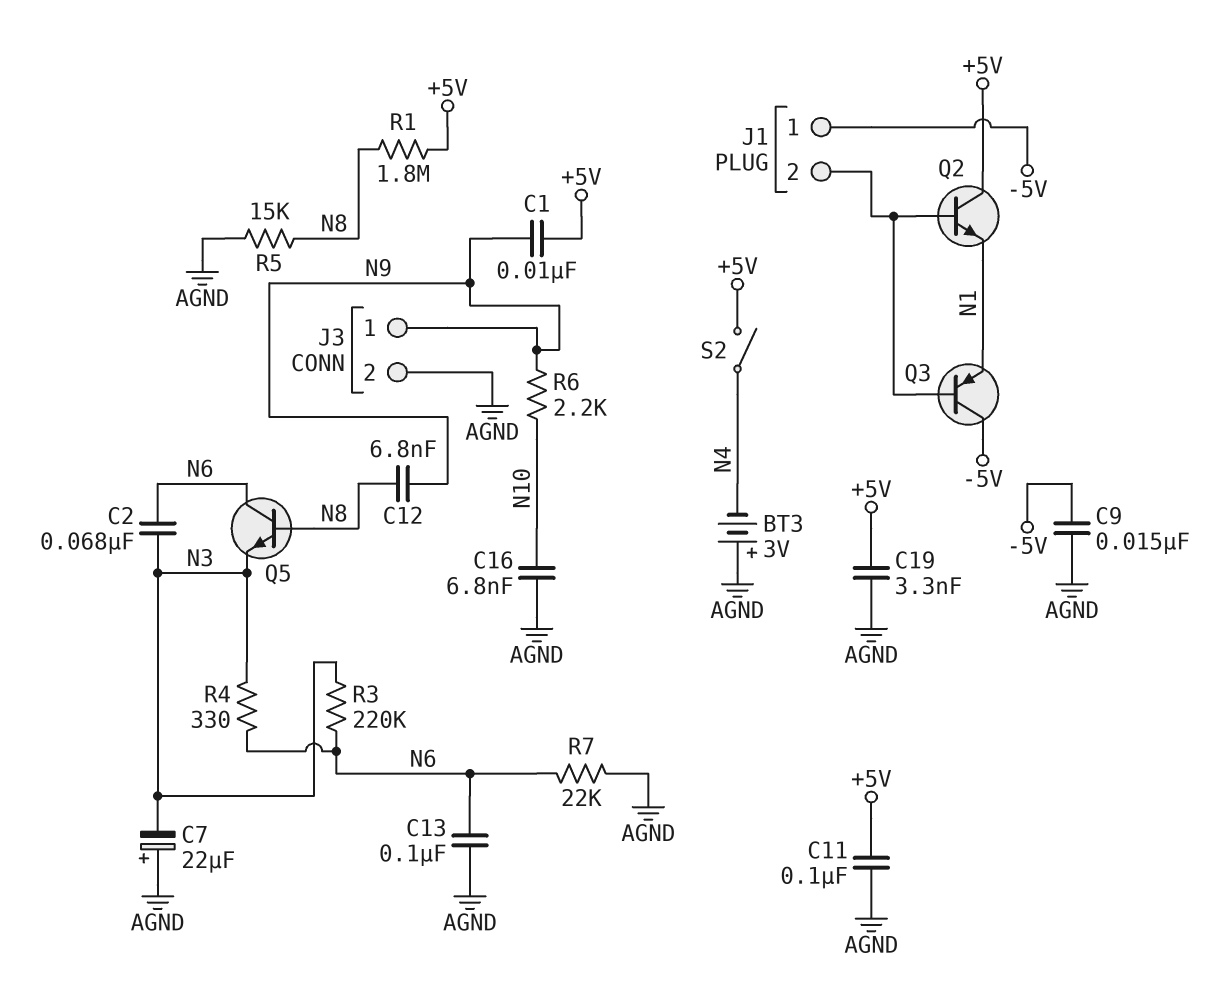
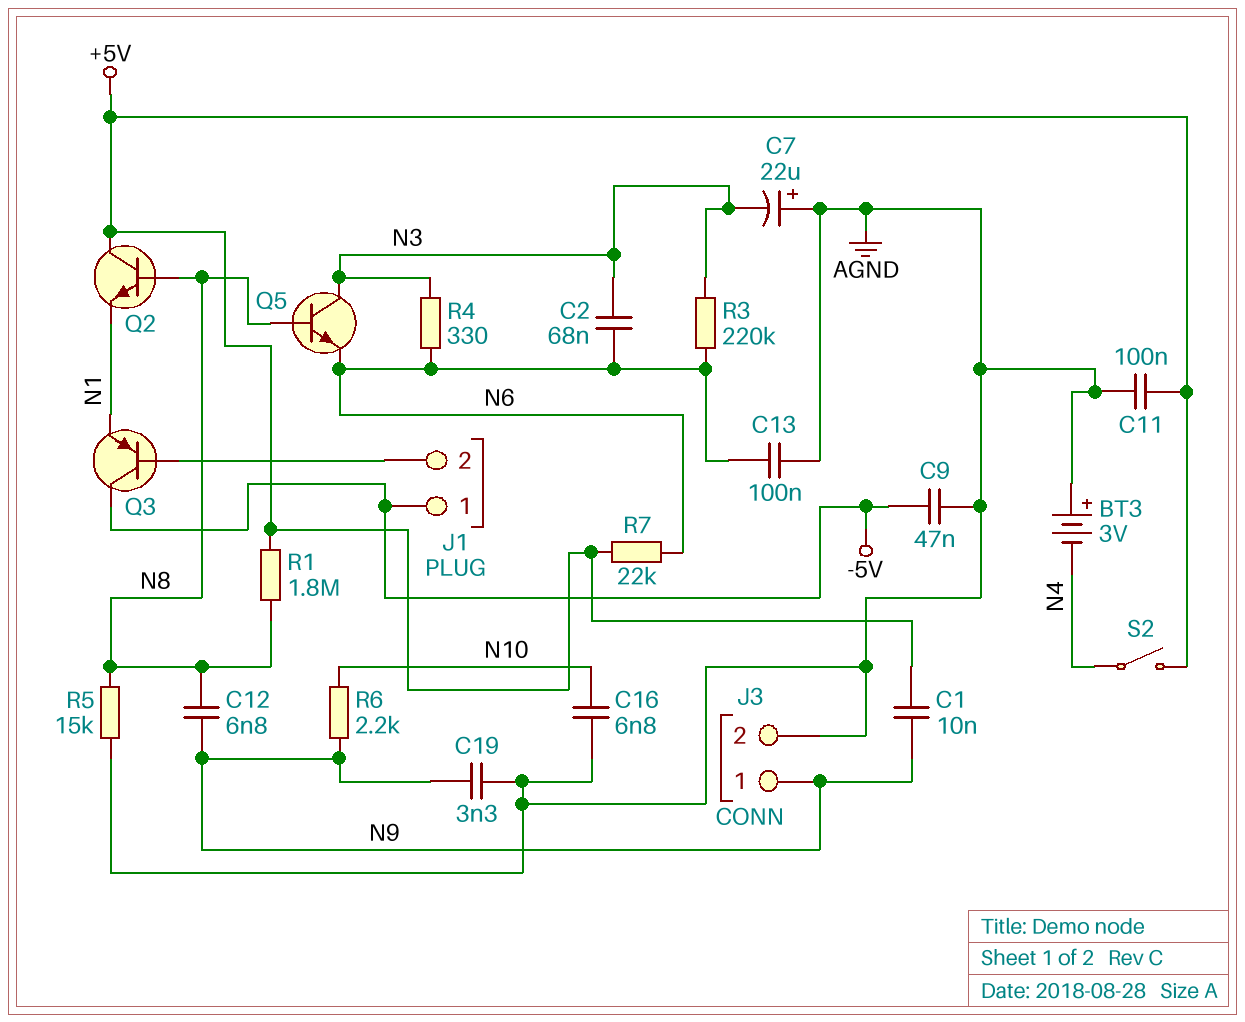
C9: 15nF (-5V, AGND) -> 47nF (-5V, AGND)
C19: 3.3nF (+5V, AGND) -> 3.3nF (AGND, N9)
Q2: NPN (B J1/2, C +5V, E N1) -> NPN (B N8, C +5V, E N1)
Q5: NPN (B N8, C N6, E N3) -> NPN (B N8, C N3, E N6)
R7: 22k (AGND, N6) -> 22k (+5V, N6)

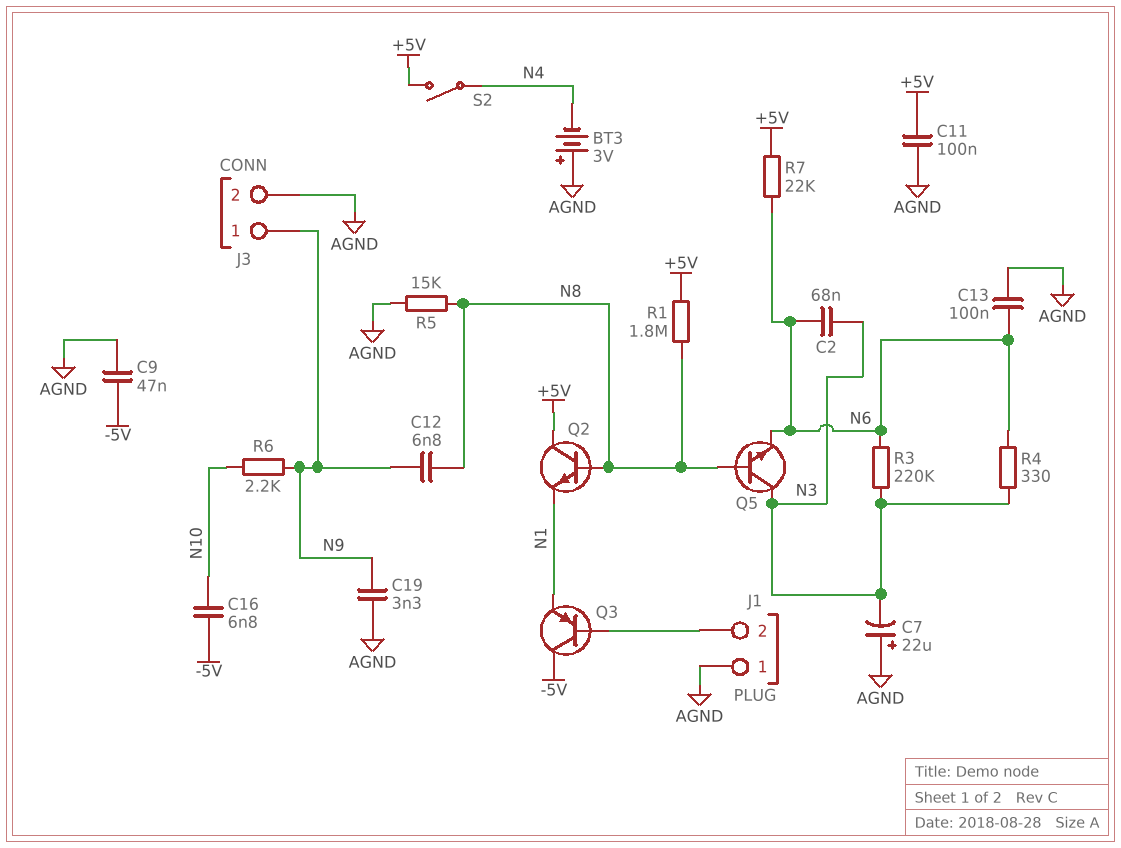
C1: 10nF (+5V, N9) -> none
C16: 6.8nF (AGND, N10) -> 6.8nF (-5V, N10)
J1 pin 1: -5V -> AGND

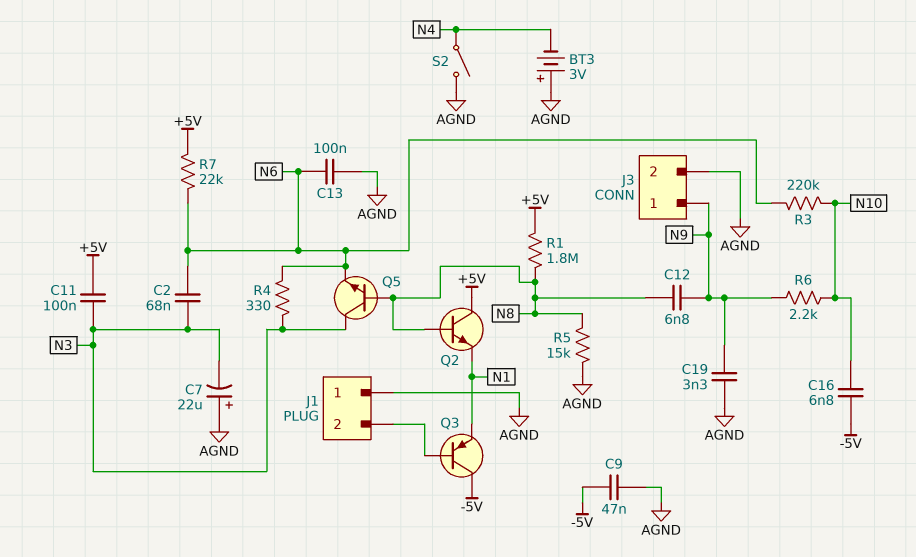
C11: 100nF (+5V, AGND) -> 100nF (+5V, N3)
R3: 220k (N3, N6) -> 220k (N6, N10)
S2: switch (+5V, N4) -> switch (AGND, N4)

